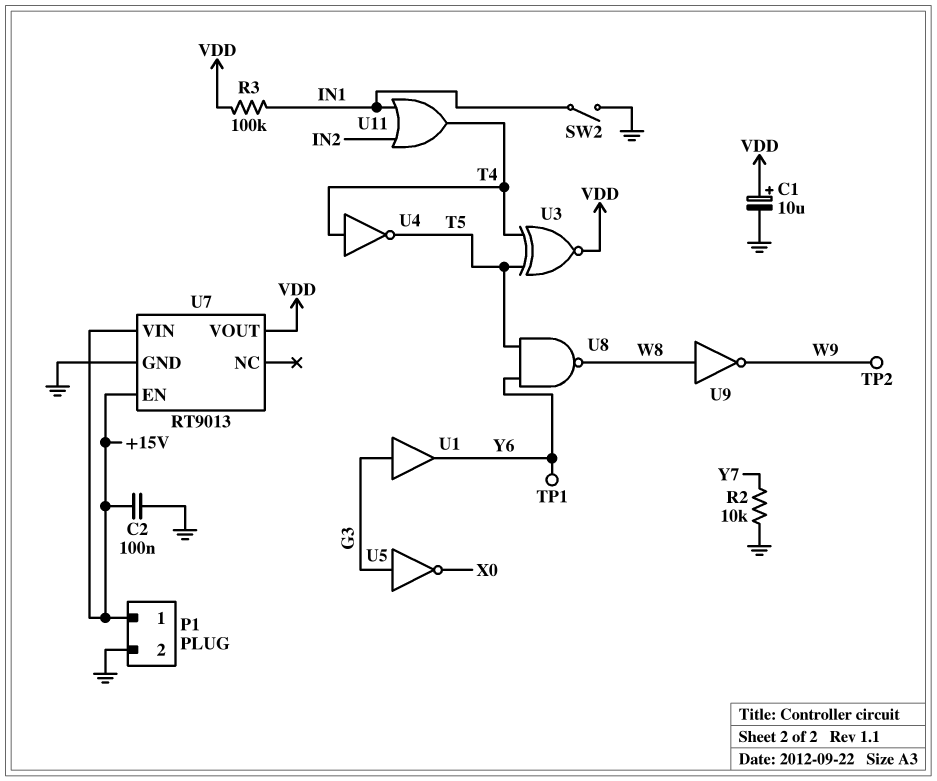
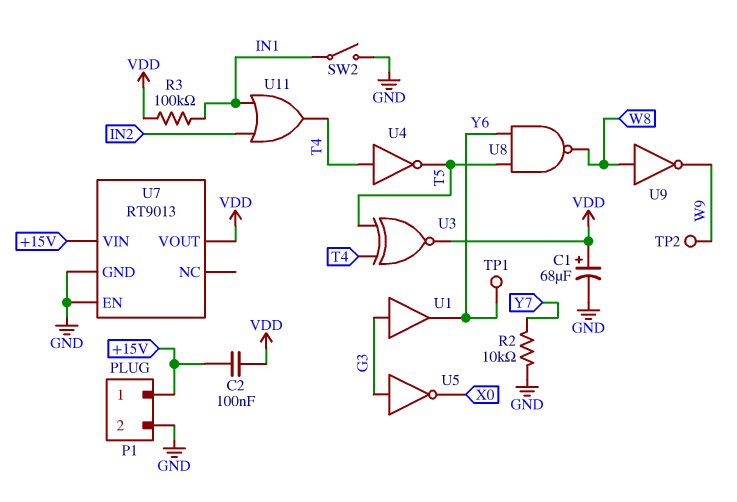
C1: 10uF (plus VDD, minus GND) -> 68uF (plus VDD, minus GND)
C2: 100nF (+15V, GND) -> 100nF (+15V, VDD)
U7 pin EN: +15V -> GND

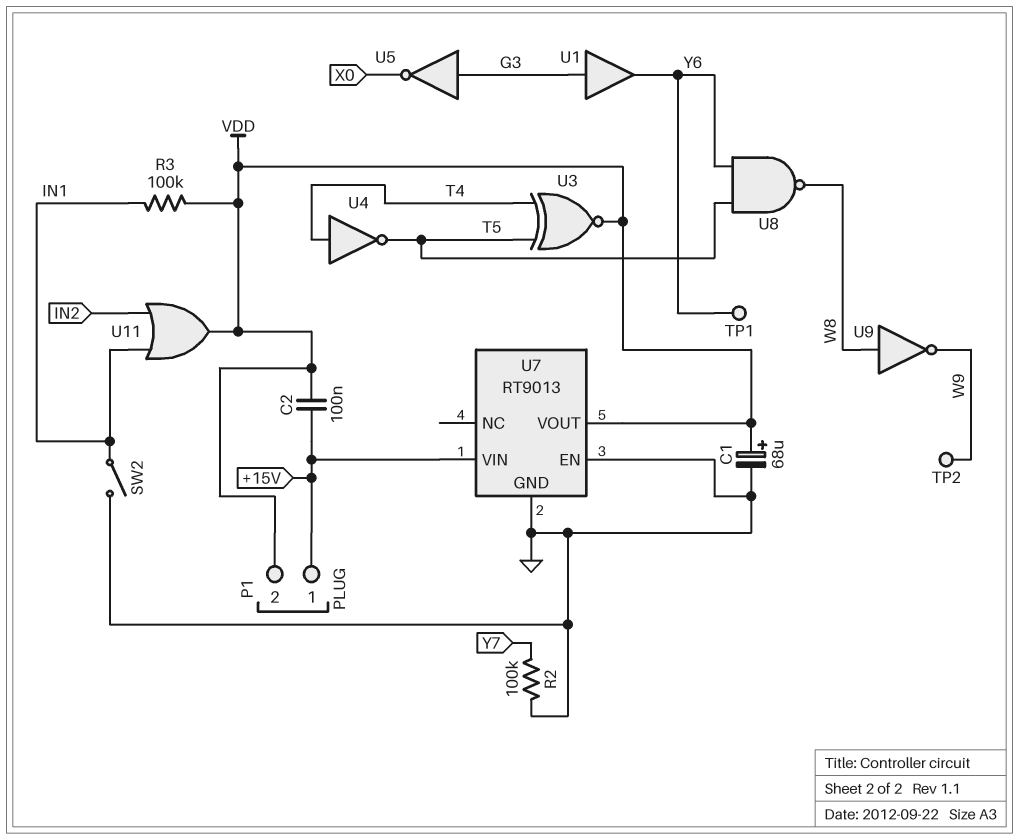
P1 pin 2: GND -> VDD
R2: 10k (GND, Y7) -> 100k (GND, Y7)
U11: OR (in IN1, in IN2, out T4) -> OR (in IN1, in IN2, out VDD)

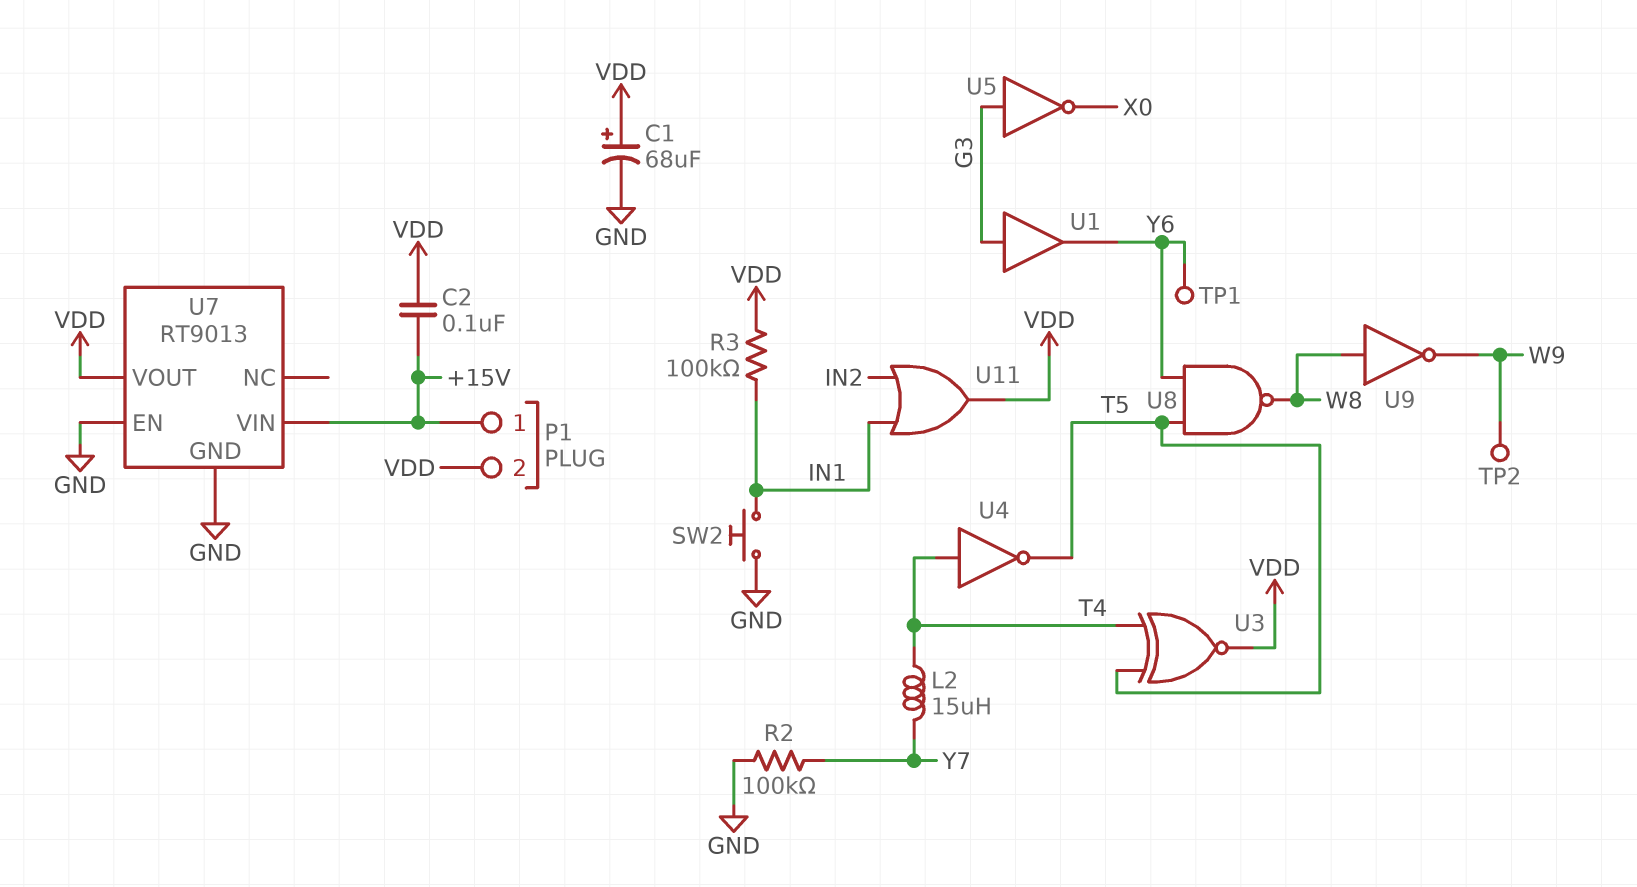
L2: none -> 15uH (T4, Y7)
SW2: switch (GND, IN1) -> button (GND, IN1)

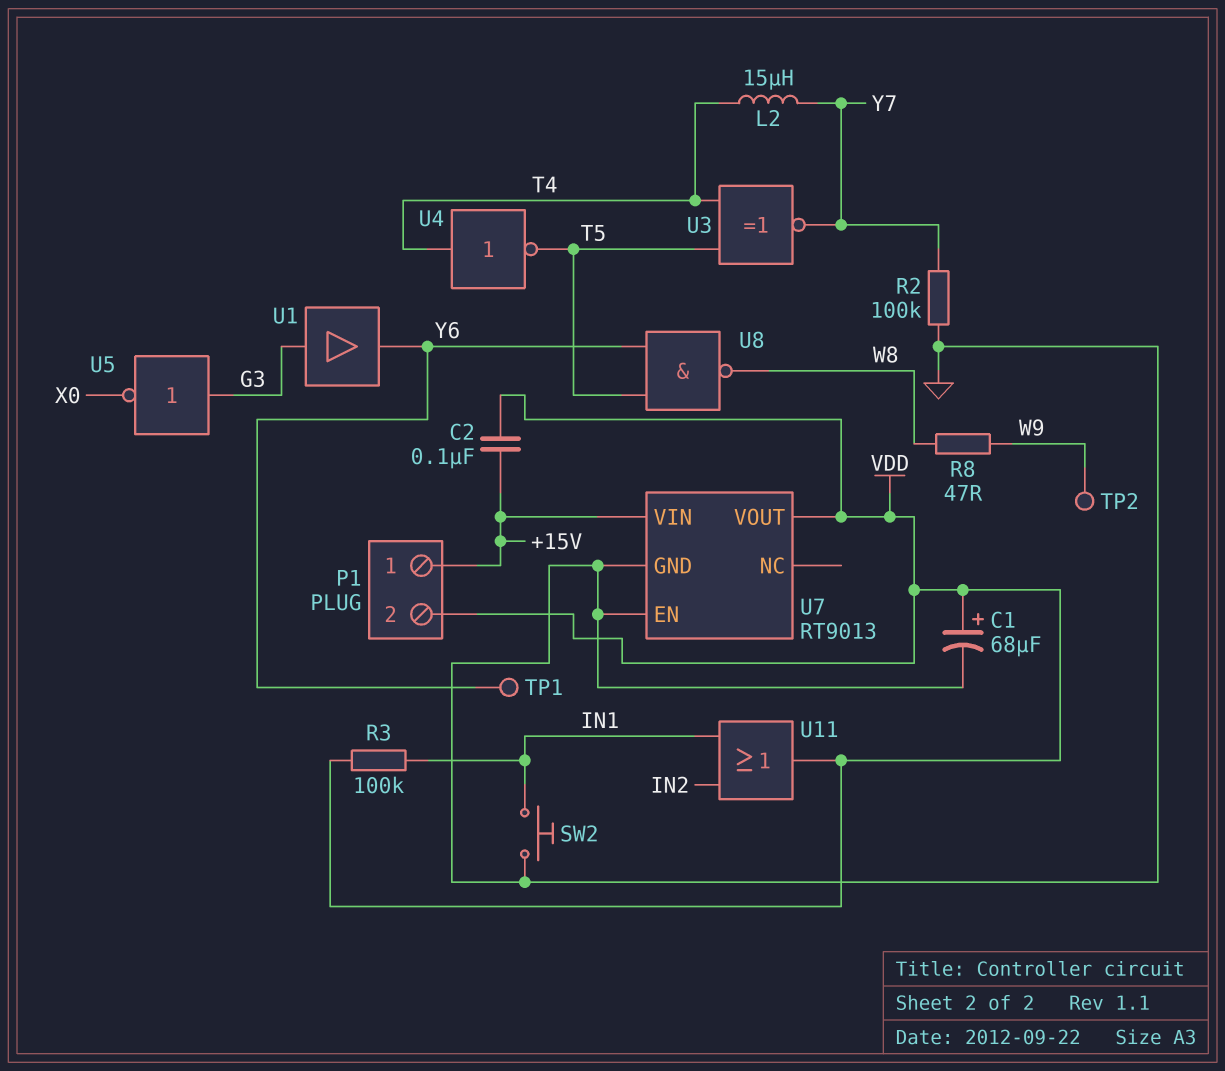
R8: none -> 47 (W8, W9)
U3: XNOR (in T4, in T5, out VDD) -> XNOR (in T4, in T5, out Y7)
U9: NOT (in W8, out W9) -> none

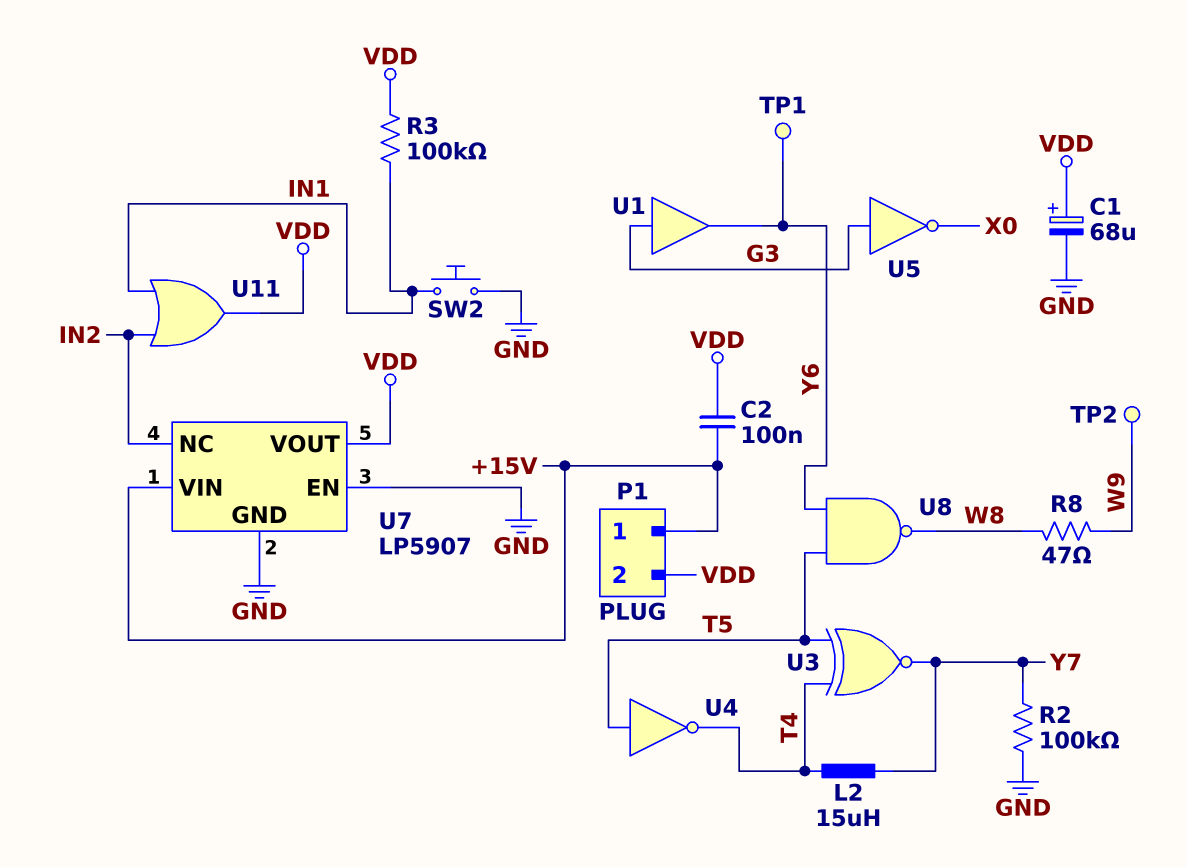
U4: NOT (in T4, out T5) -> NOT (in T5, out T4)
U7: RT9013 -> LP5907
U7 pin NC: none -> IN2

